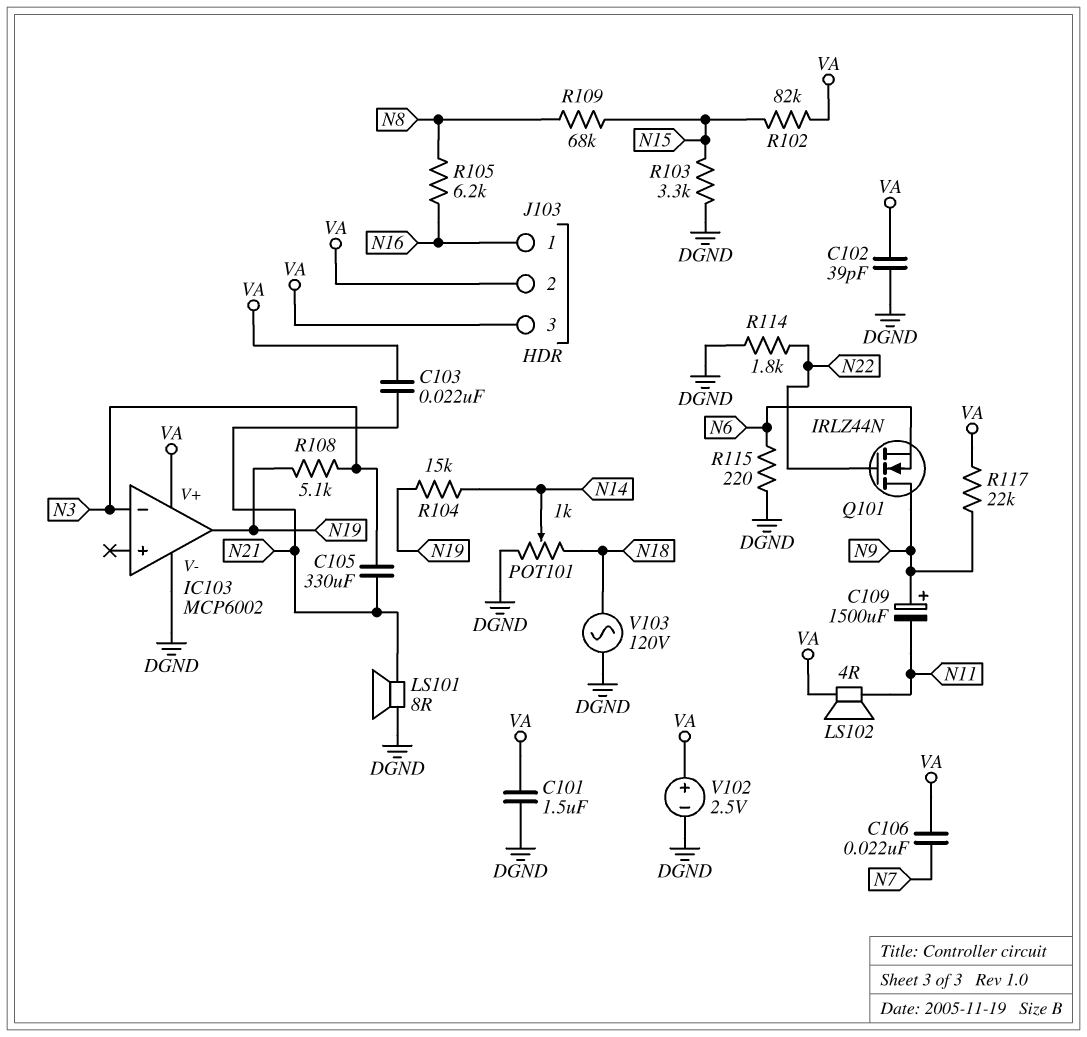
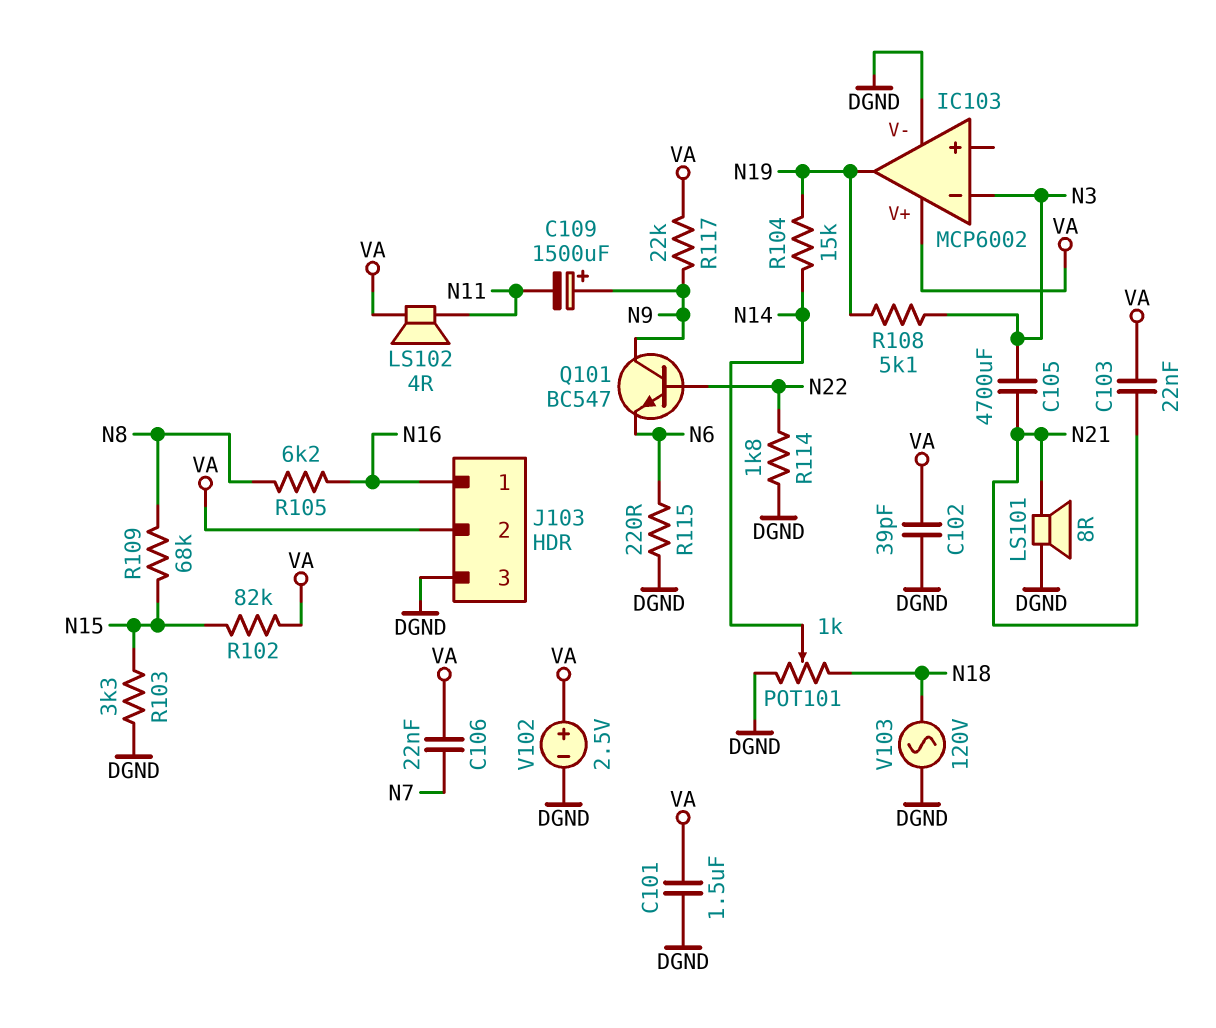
C105: 330uF (N3, N21) -> 4700uF (N3, N21)
J103 pin 3: VA -> DGND
Q101: NMOS IRLZ44N (G N22, D N9, S N6) -> NPN BC547 (B N22, C N9, E N6)

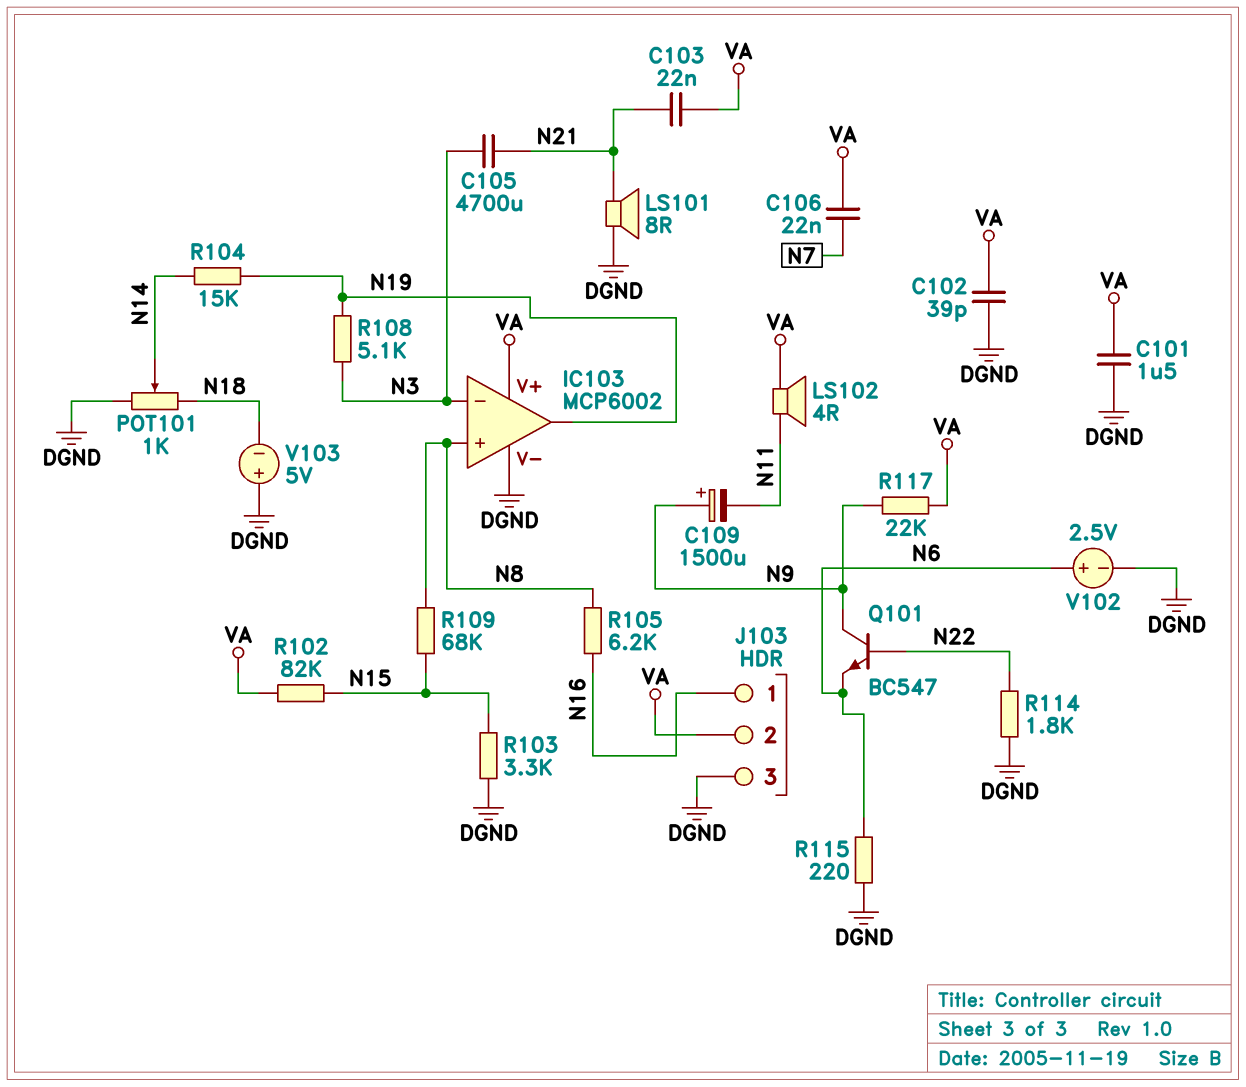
IC103 pin in+: none -> N8
V102: 2.5V (plus VA, minus DGND) -> 2.5V (plus N6, minus DGND)
V103: AC 120V (DGND, N18) -> 5V (plus DGND, minus N18)

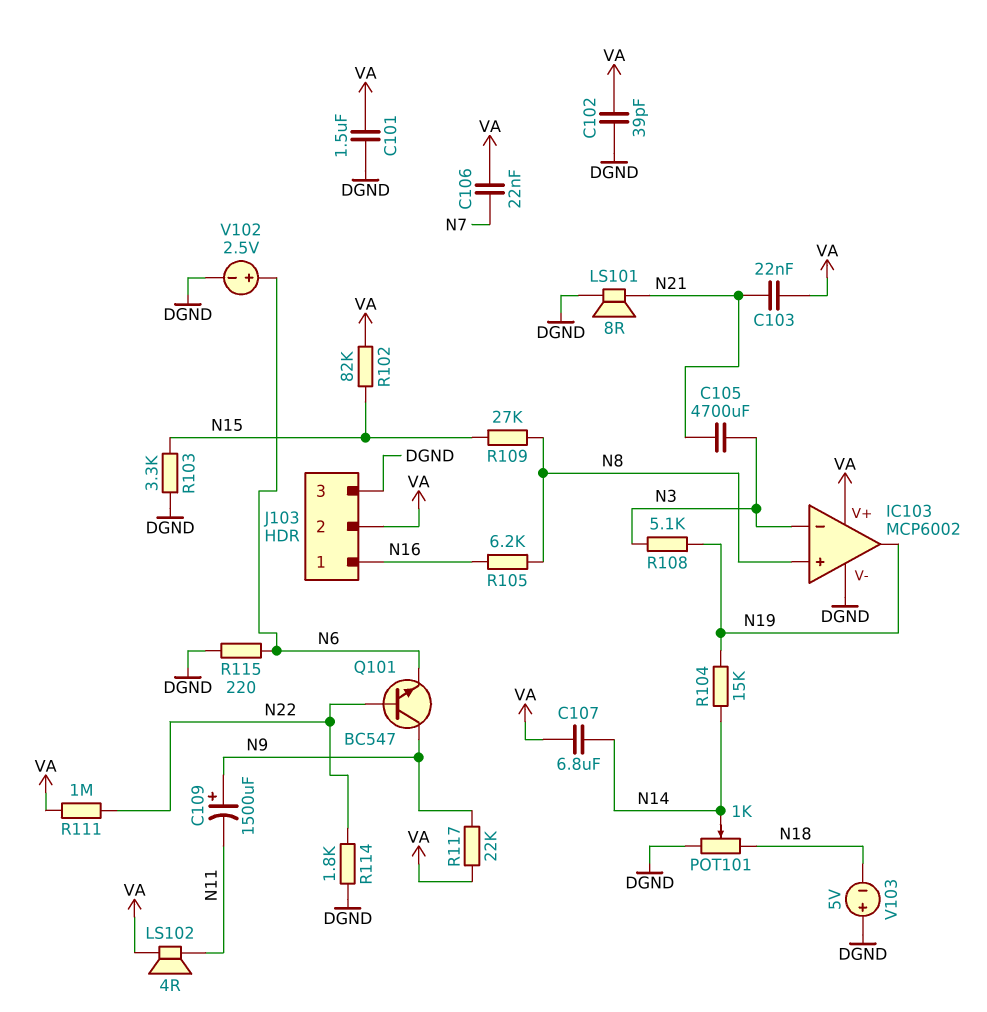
C107: none -> 6.8uF (N14, VA)
R109: 68k (N8, N15) -> 27k (N8, N15)
R111: none -> 1M (N22, VA)

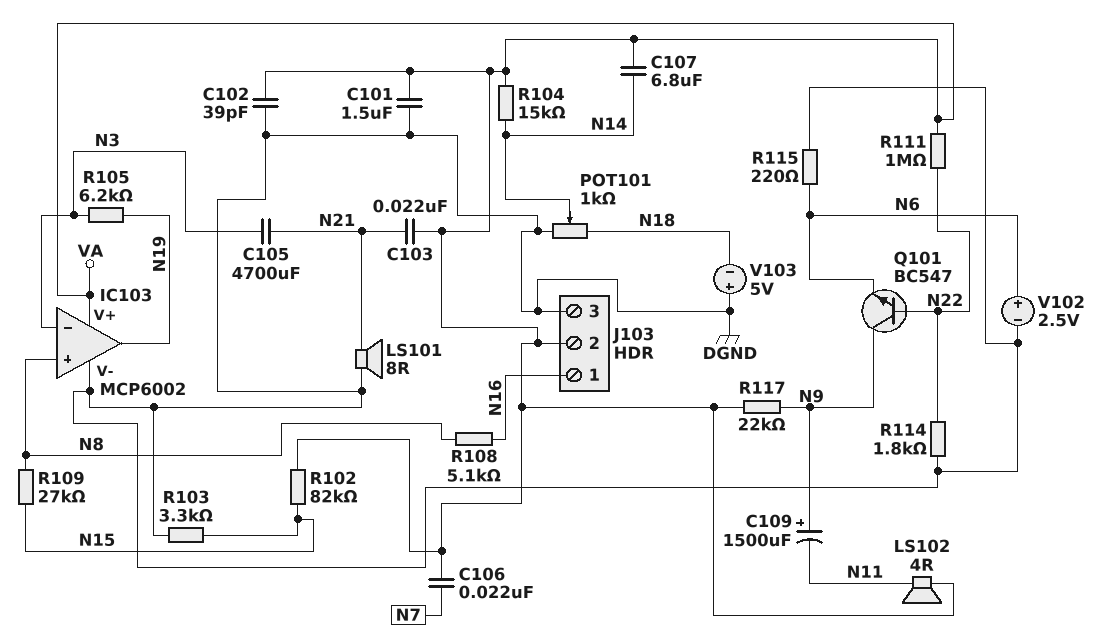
R104: 15k (N14, N19) -> 15k (N14, VA)
R105: 6.2k (N8, N16) -> 6.2k (N3, N19)
R108: 5.1k (N3, N19) -> 5.1k (N8, N16)

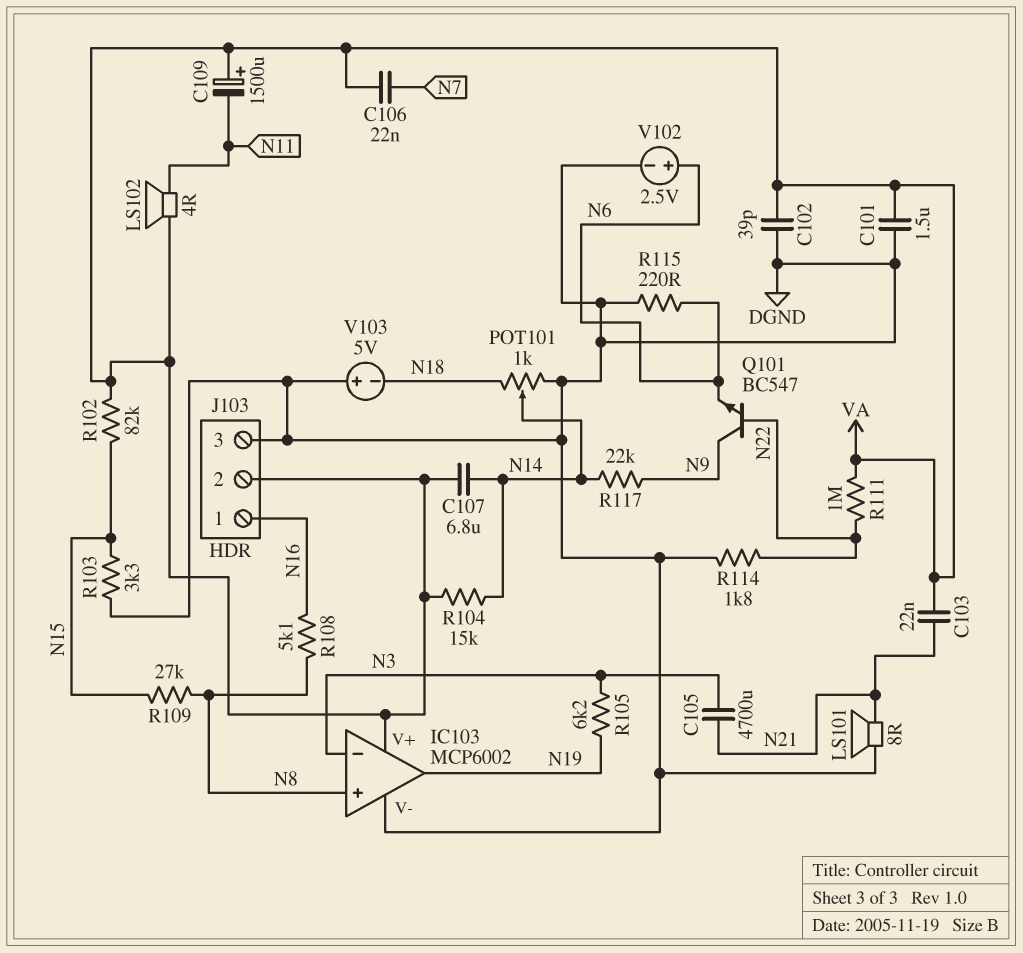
C109: 1500uF (plus N9, minus N11) -> 1500uF (plus VA, minus N11)
R117: 22k (N9, VA) -> 22k (N9, N14)

